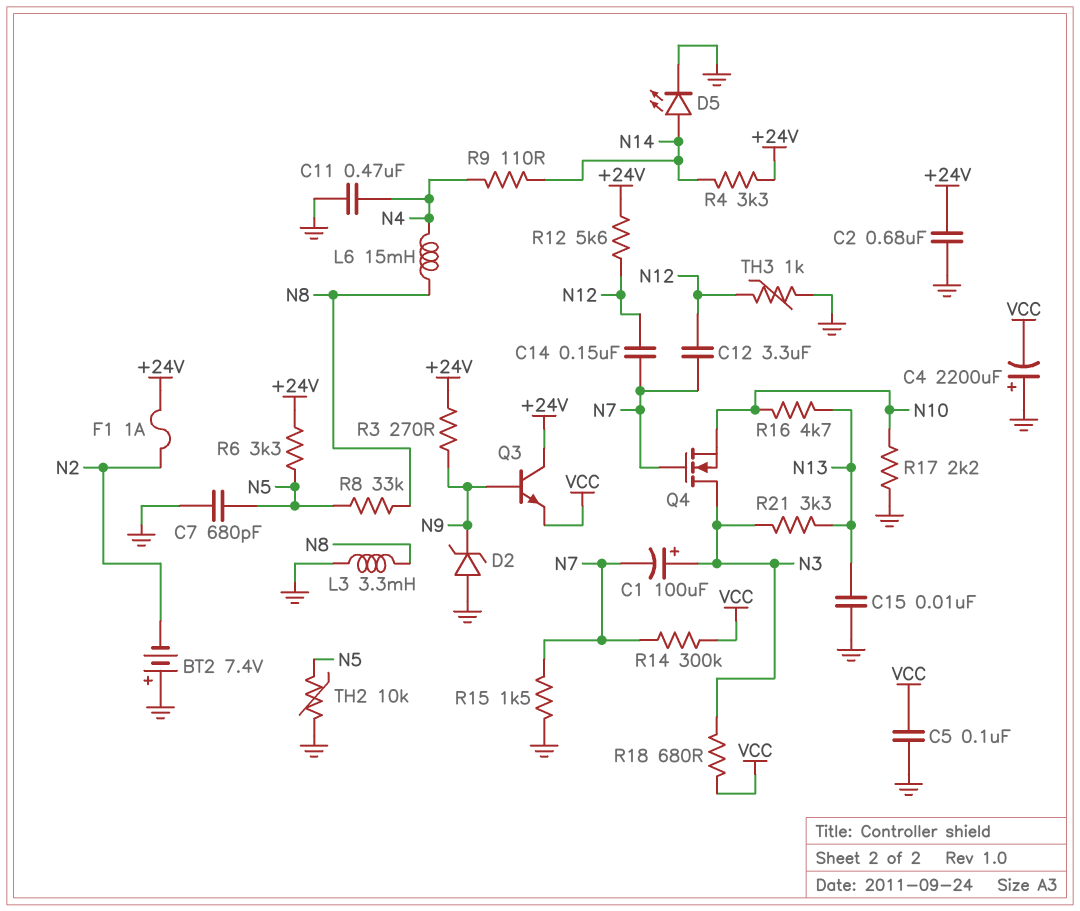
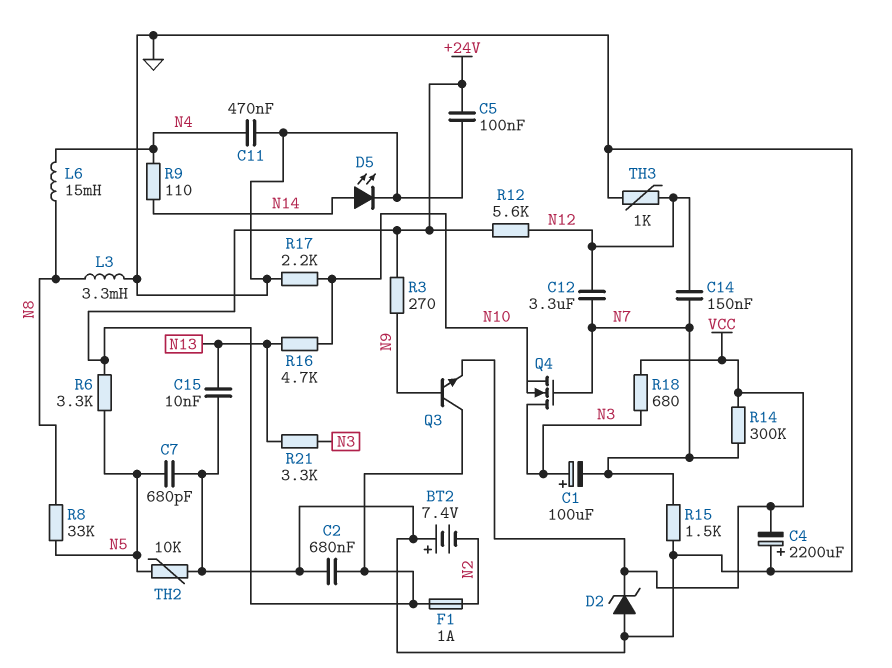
C5: 100nF (GND, VCC) -> 100nF (+24V, GND)
D2: zener (A GND, K N9) -> zener (A GND, K VCC)
R4: 3.3k (+24V, N14) -> none

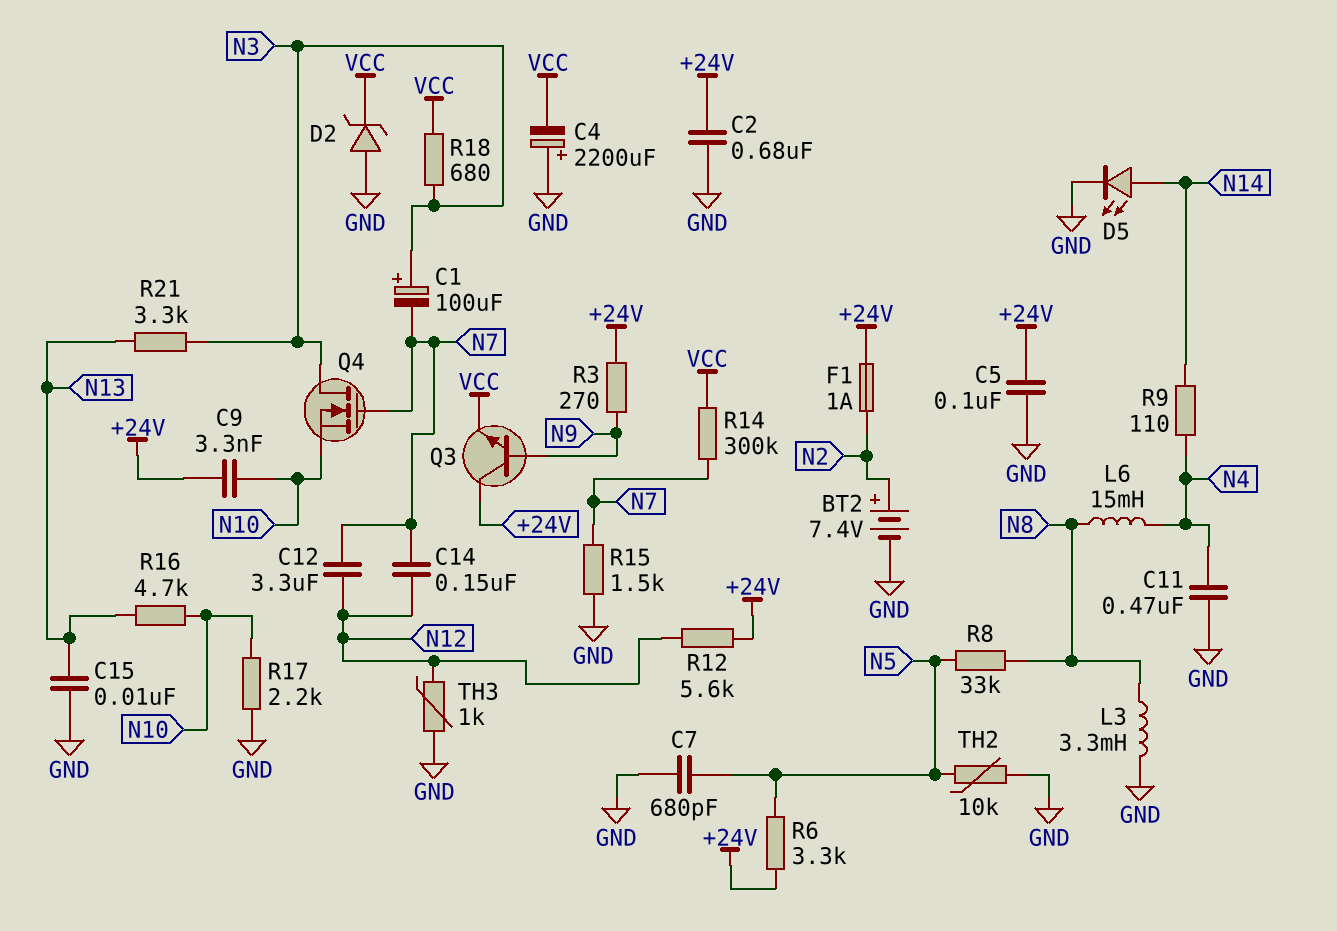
BT2: 7.4V (plus GND, minus N2) -> 7.4V (plus N2, minus GND)
C9: none -> 3.3nF (+24V, N10)

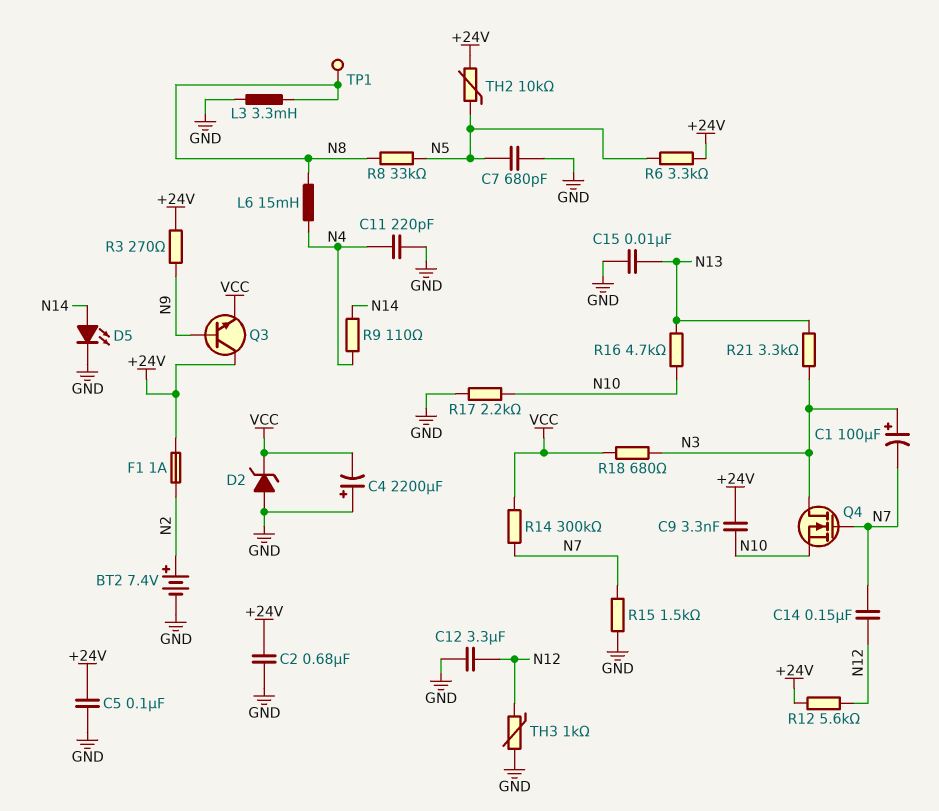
C11: 470nF (GND, N4) -> 220pF (GND, N4)
C12: 3.3uF (N7, N12) -> 3.3uF (GND, N12)
TH2: 10k (GND, N5) -> 10k (+24V, N5)
TP1: none -> test point (N8)

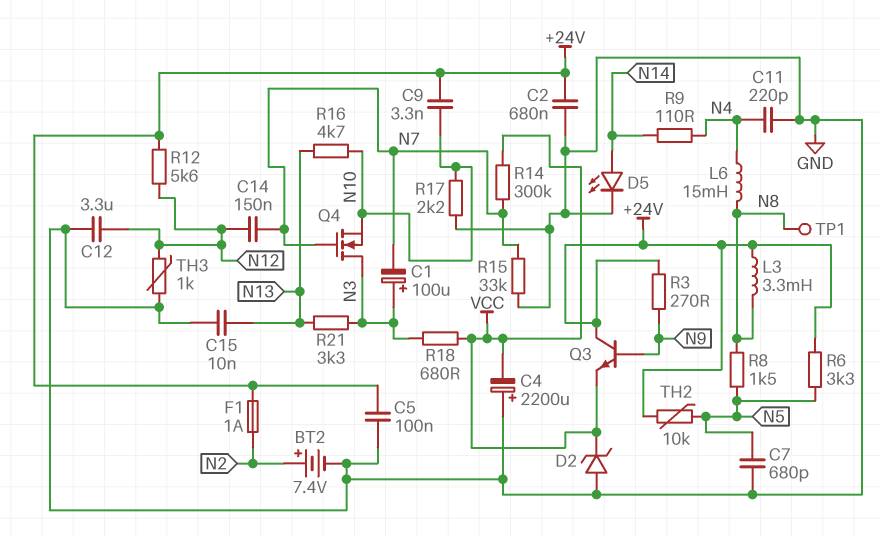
L3: 3.3mH (GND, N8) -> 3.3mH (+24V, N8)
R8: 33k (N5, N8) -> 1.5k (N5, N8)
R15: 1.5k (GND, N7) -> 33k (GND, N7)

